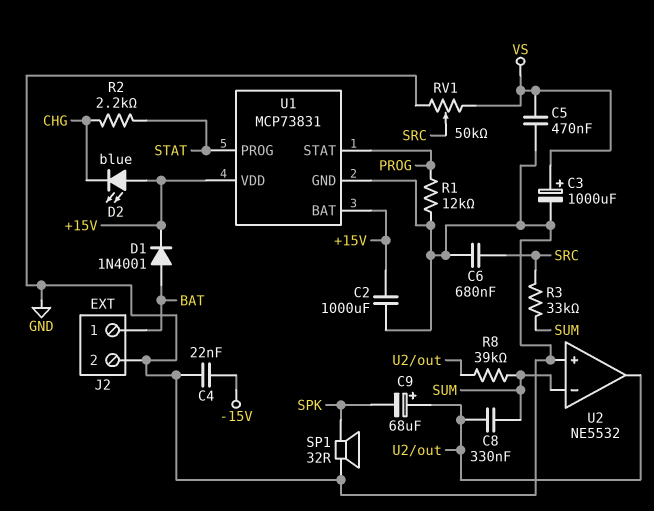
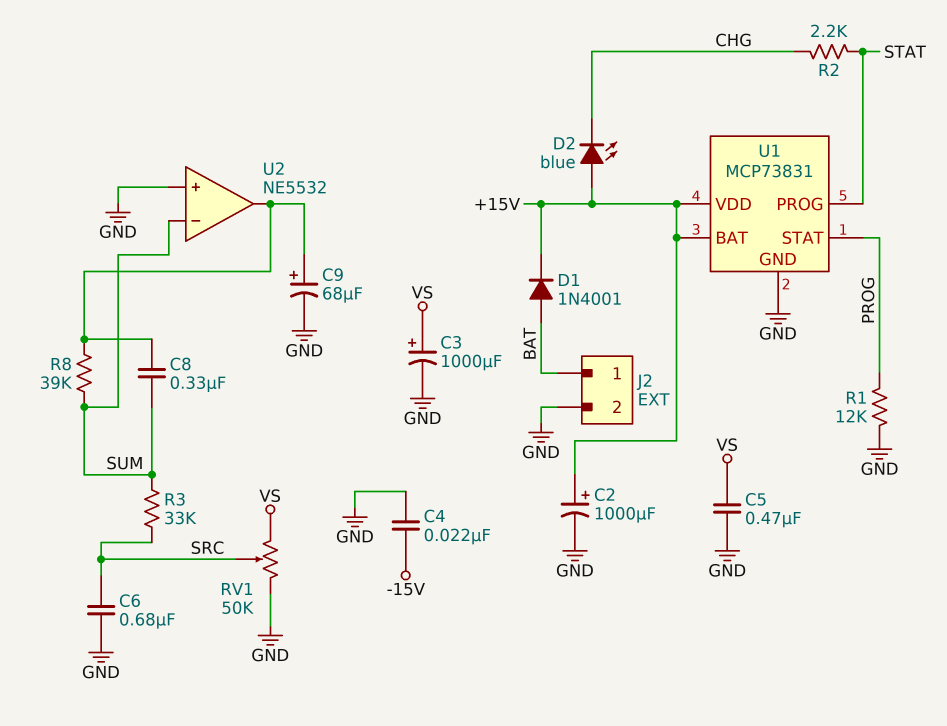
C2: 1000uF (+15V, GND) -> 1000uF (plus +15V, minus GND)
C9: 68uF (plus U2/out, minus SPK) -> 68uF (plus U2/out, minus GND)
SP1: speaker 32R (GND, SPK) -> none

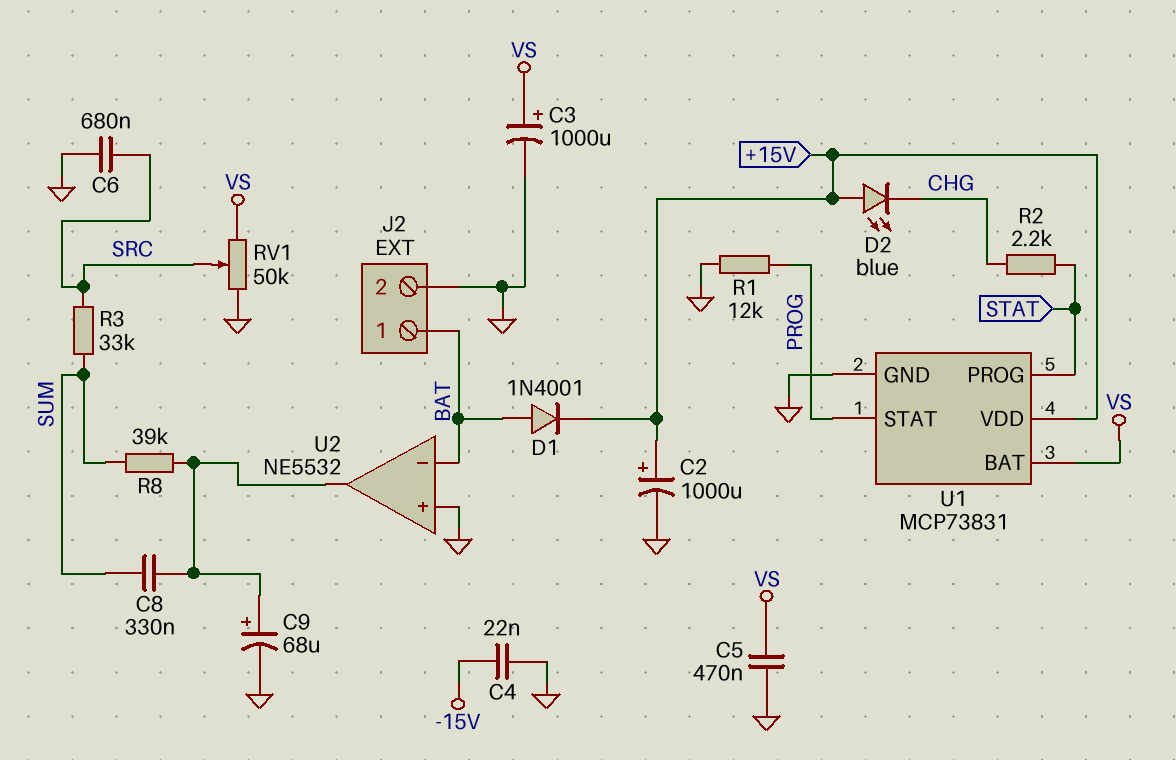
U1 pin BAT: +15V -> VS
U2 pin in-: SUM -> BAT

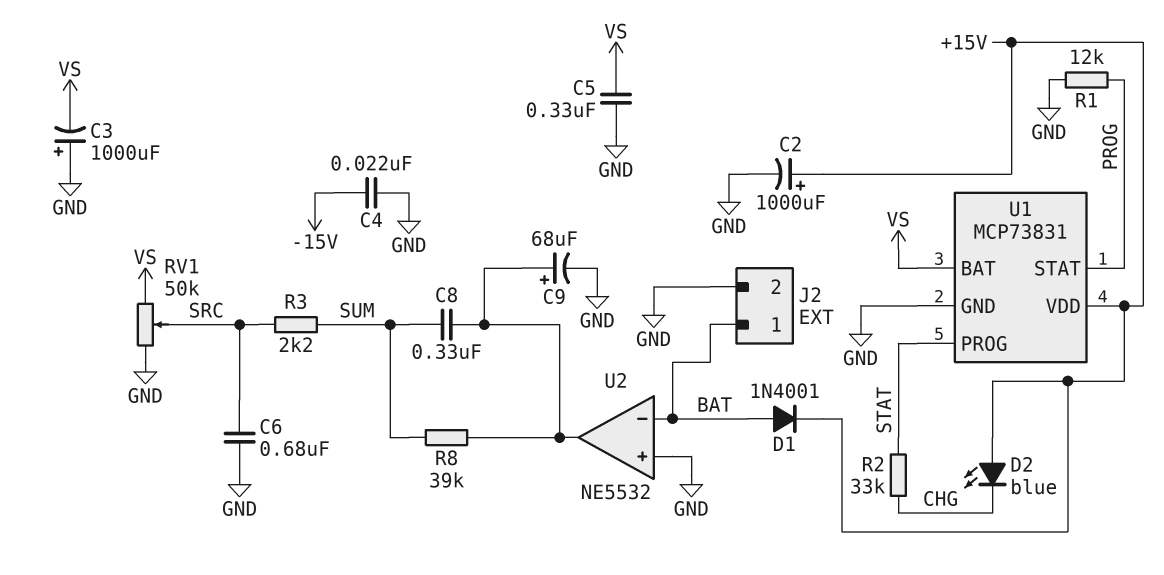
C3: 1000uF (plus VS, minus GND) -> 1000uF (plus GND, minus VS)
C5: 470nF (GND, VS) -> 330nF (GND, VS)
R2: 2.2k (CHG, STAT) -> 33k (CHG, STAT)
R3: 33k (SRC, SUM) -> 2.2k (SRC, SUM)

